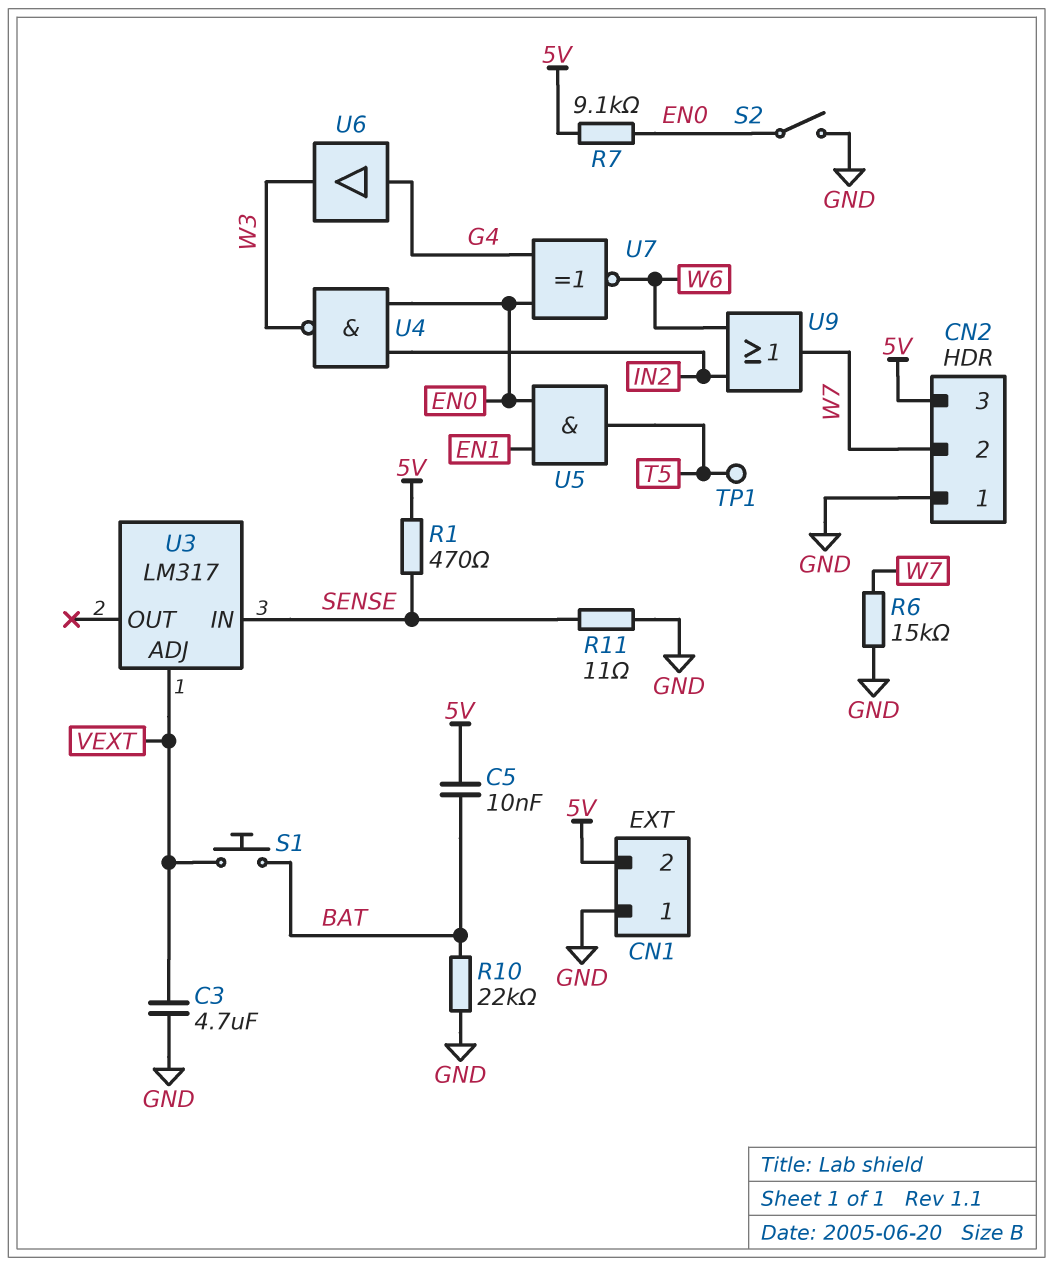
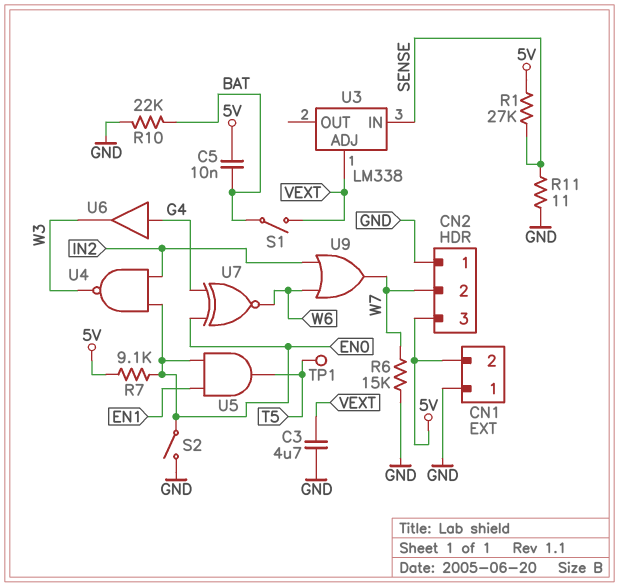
R1: 470 (5V, SENSE) -> 27k (5V, SENSE)
S1: button (BAT, VEXT) -> switch (BAT, VEXT)
U3: LM317 -> LM338

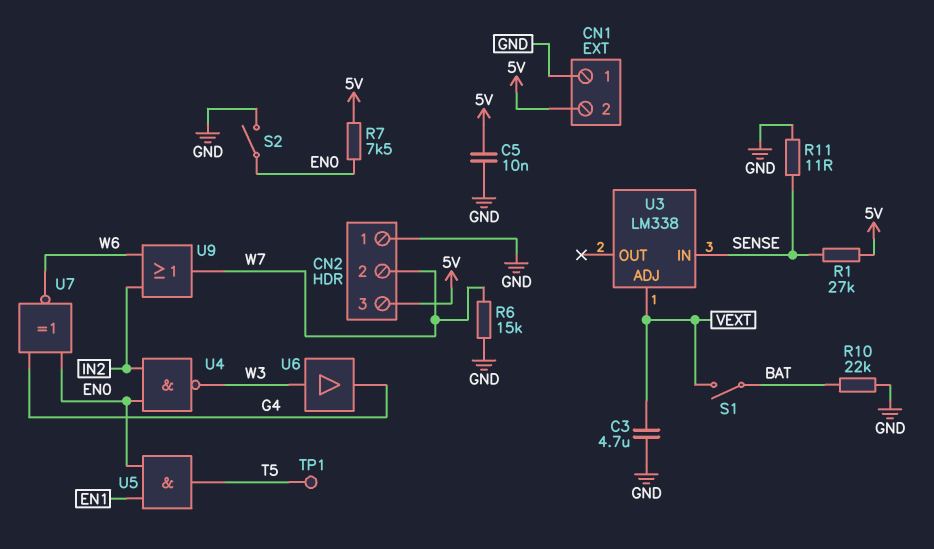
C5: 10nF (5V, BAT) -> 10nF (5V, GND)
R7: 9.1k (5V, EN0) -> 7.5k (5V, EN0)
U6: buffer (in G4, out W3) -> buffer (in W3, out G4)

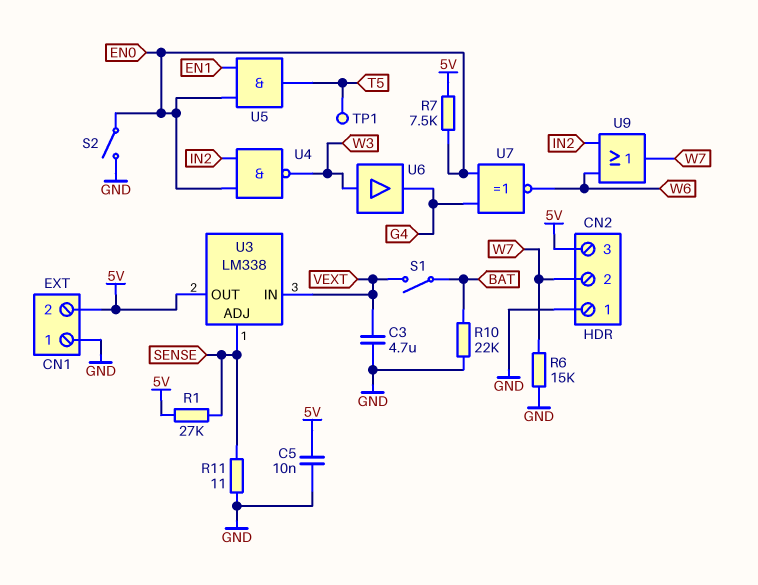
U3 pin ADJ: VEXT -> SENSE
U3 pin IN: SENSE -> VEXT
U3 pin OUT: none -> 5V

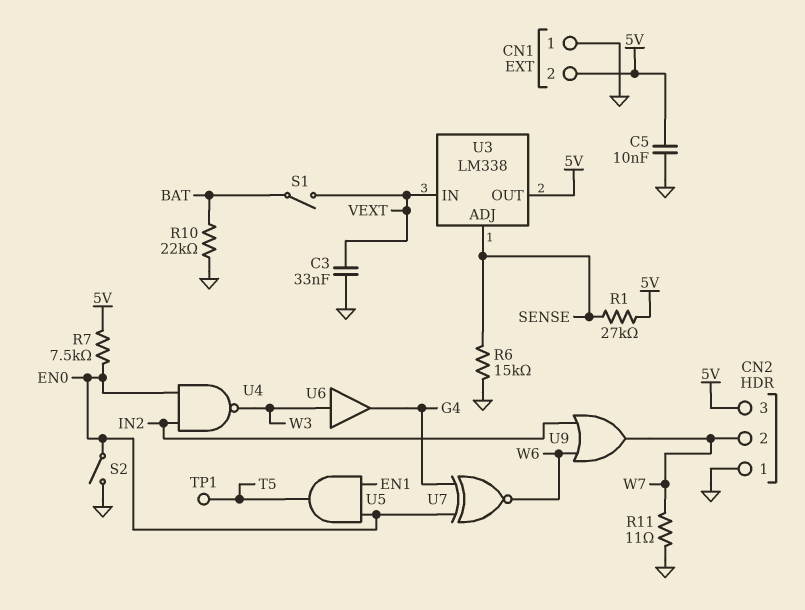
C3: 4.7uF (GND, VEXT) -> 33nF (GND, VEXT)
R6: 15k (GND, W7) -> 15k (GND, SENSE)
R11: 11 (GND, SENSE) -> 11 (GND, W7)

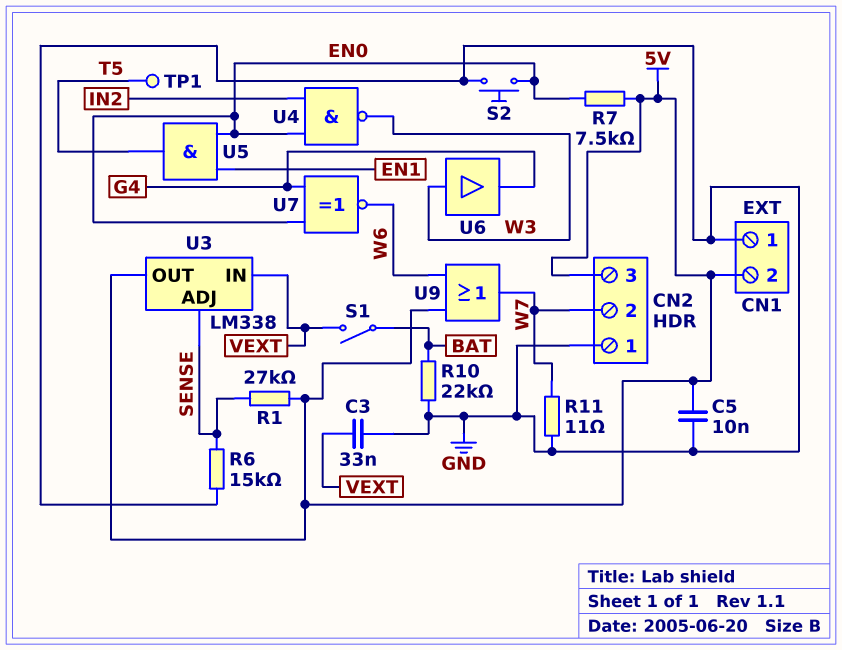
S2: switch (EN0, GND) -> button (EN0, GND)
U9: OR (in IN2, in W6, out W7) -> OR (in 5V, in W6, out W7)

